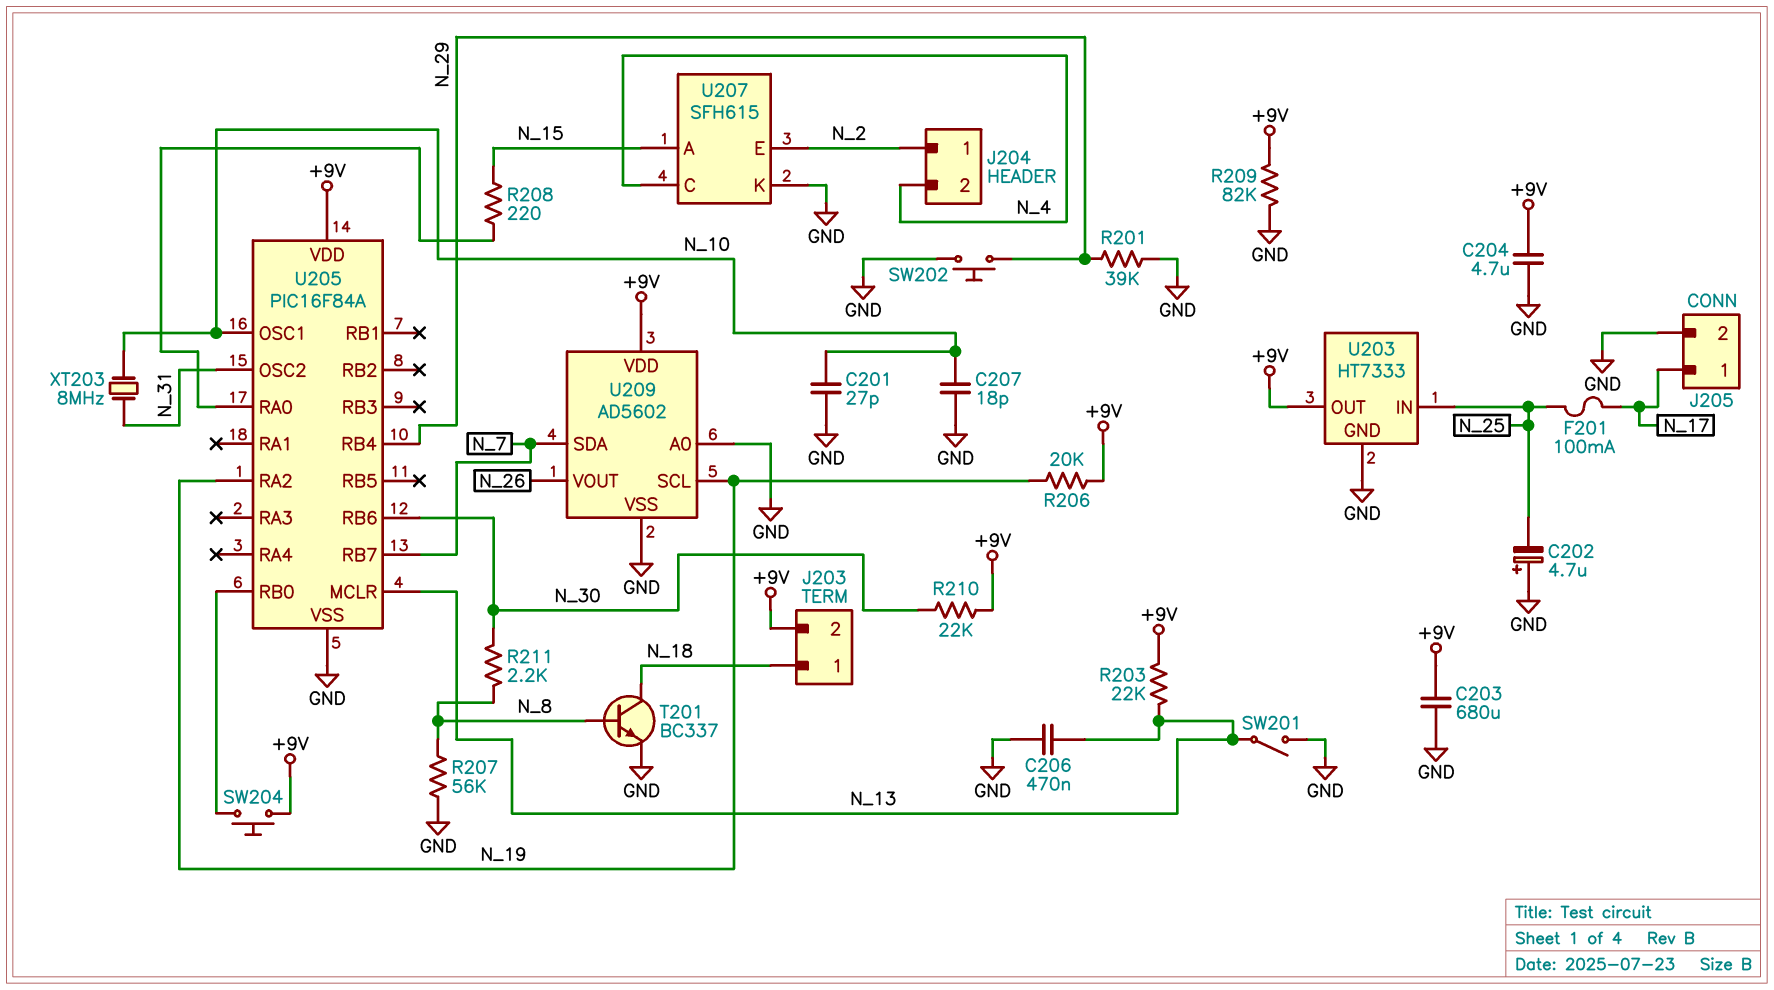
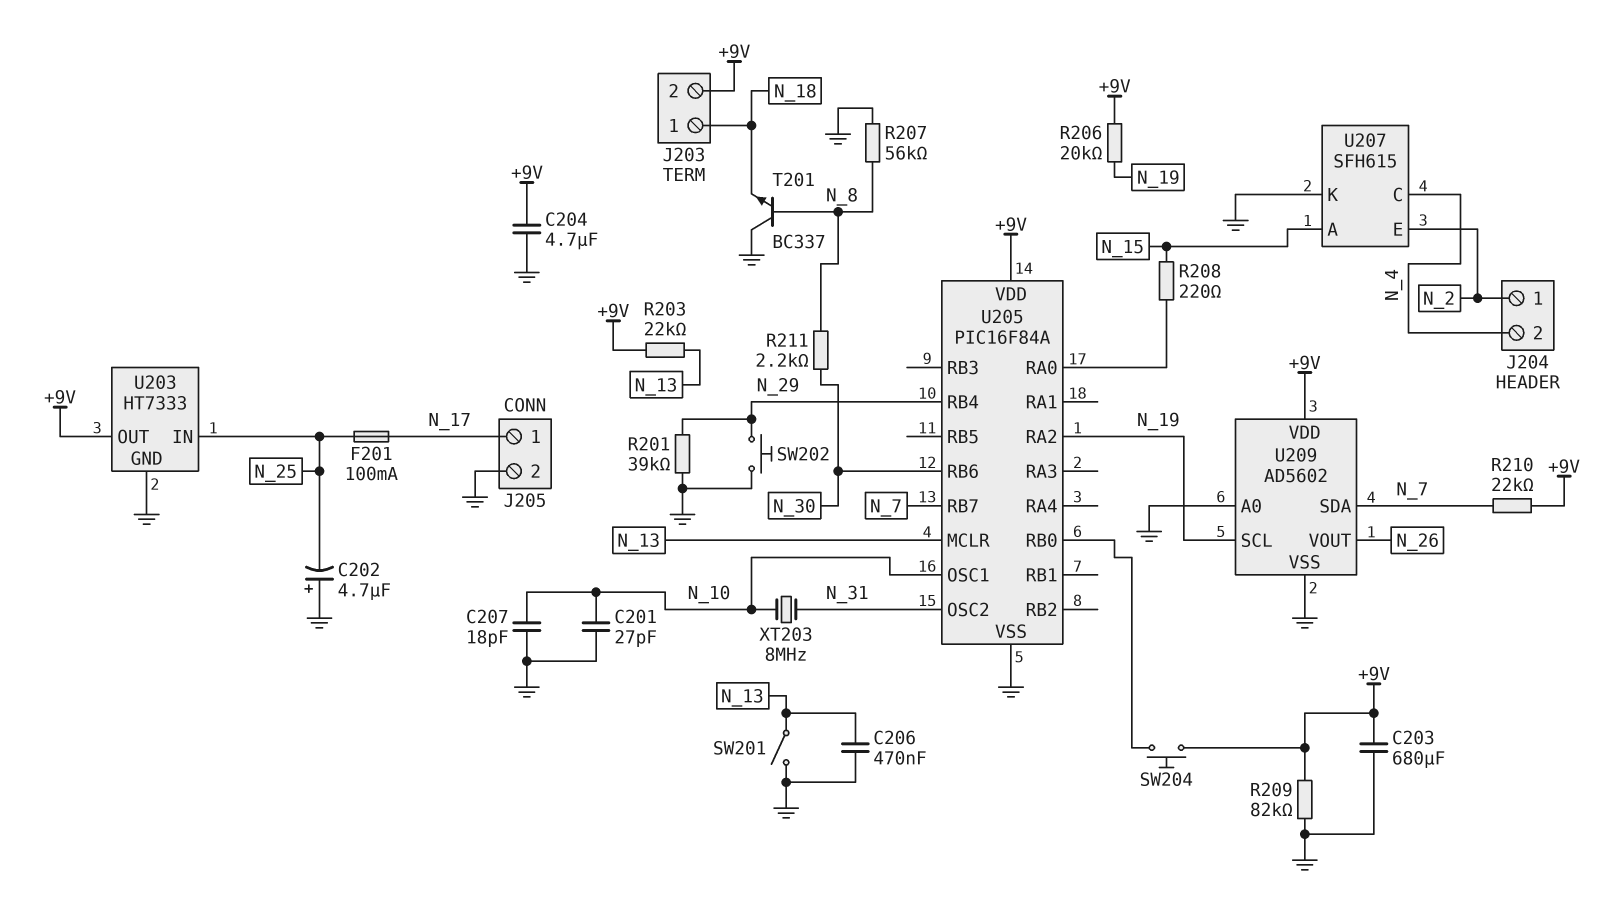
R210: 22k (+9V, N_30) -> 22k (+9V, N_7)
T201: NPN BC337 (B N_8, C N_18, E GND) -> NPN BC337 (B N_8, C GND, E N_18)

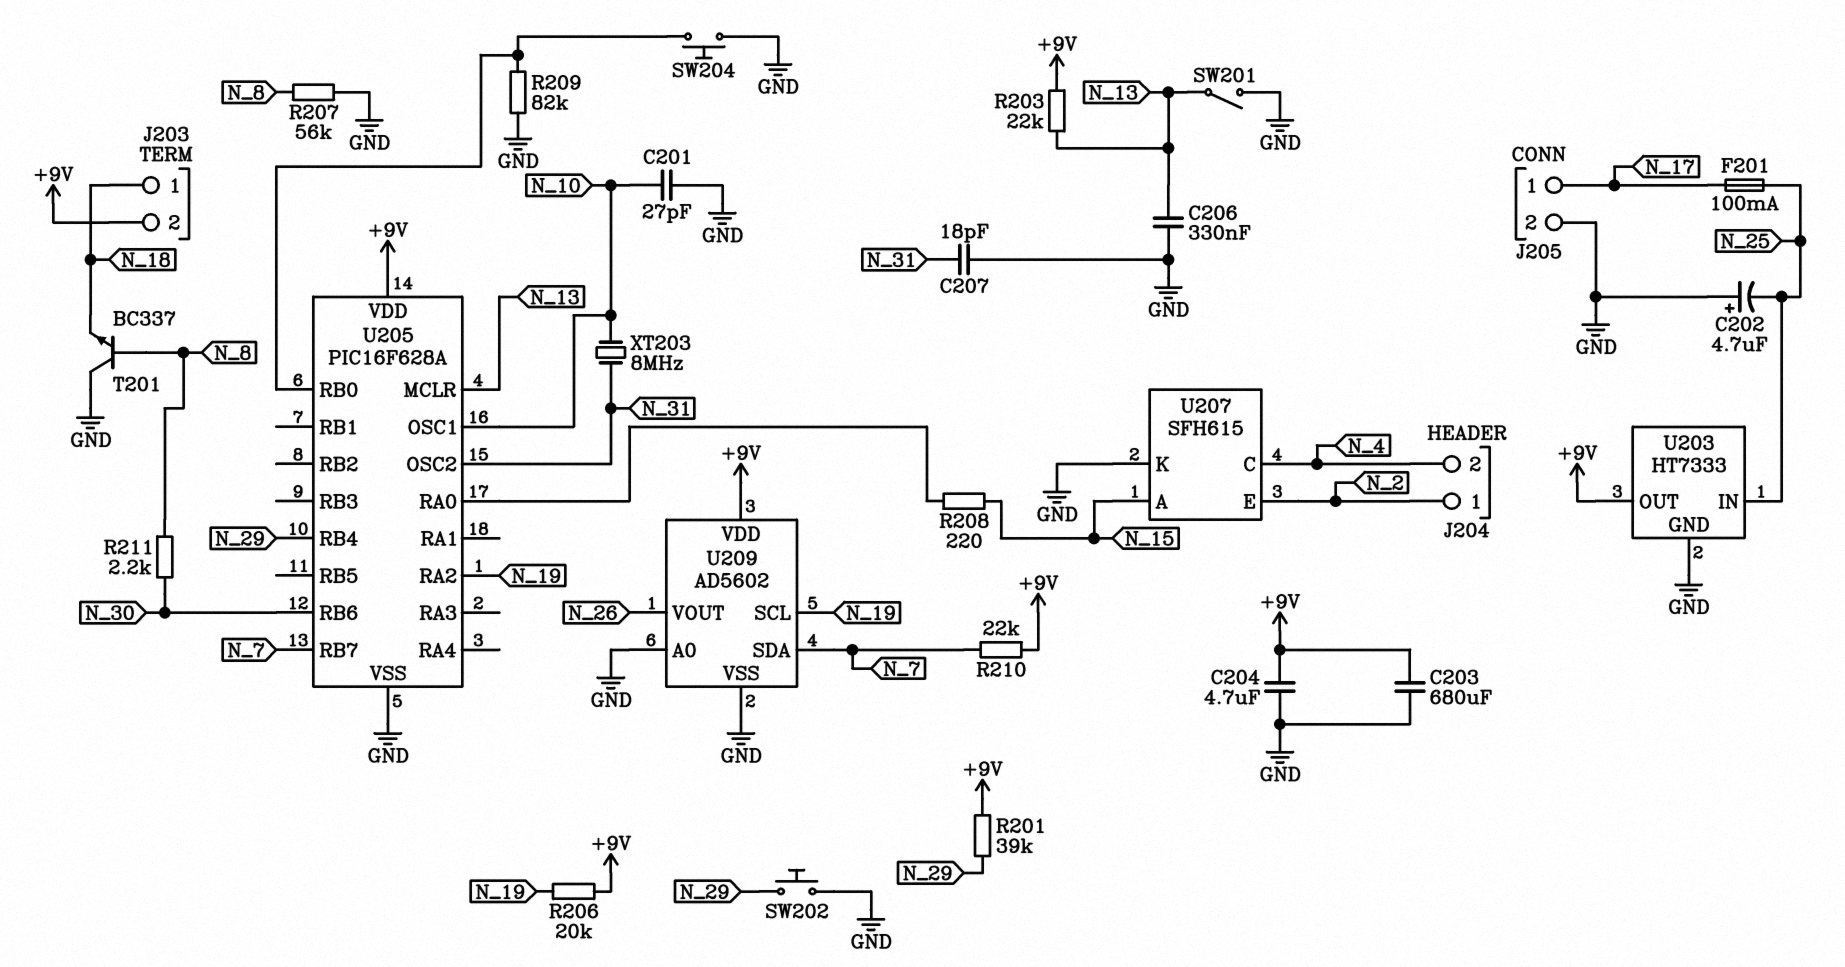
C206: 470nF (GND, N_13) -> 330nF (GND, N_13)
C207: 18pF (GND, N_10) -> 18pF (GND, N_31)
R201: 39k (GND, N_29) -> 39k (+9V, N_29)
R209: 82k (+9V, GND) -> 82k (GND, U205/RB0)
SW204: button (+9V, U205/RB0) -> button (GND, U205/RB0)
U205: PIC16F84A -> PIC16F628A

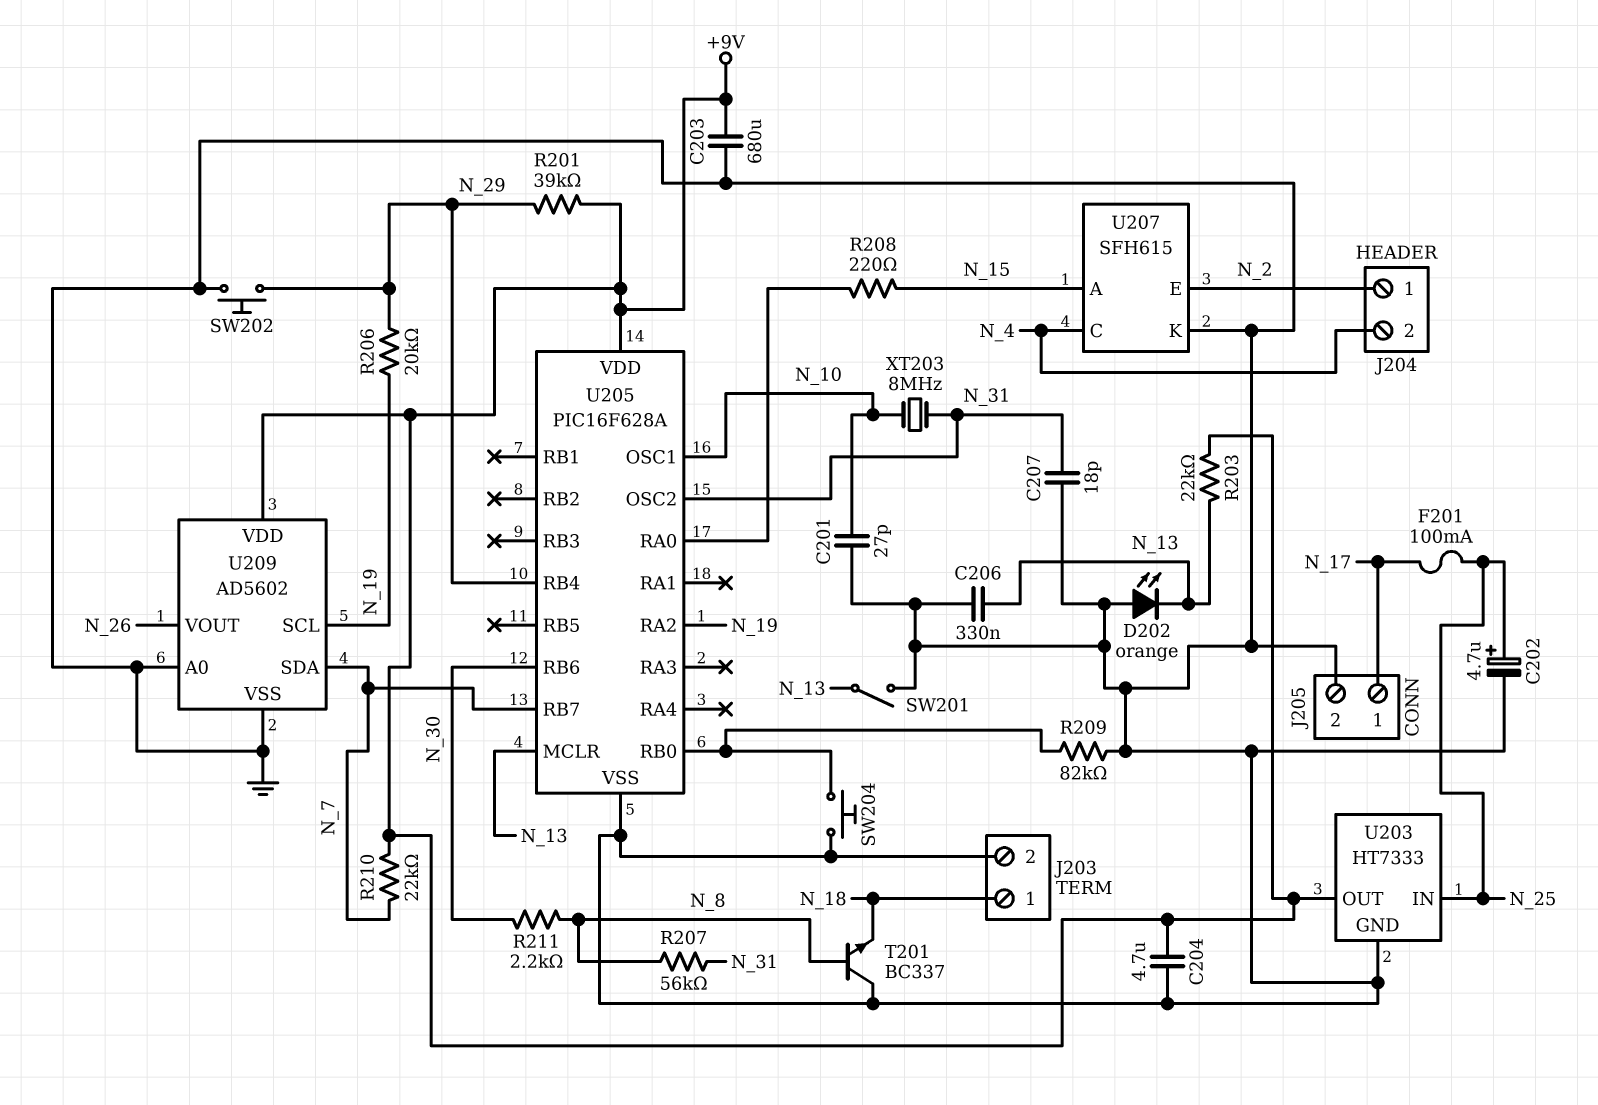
C202: 4.7uF (plus GND, minus N_25) -> 4.7uF (plus N_25, minus GND)
D202: none -> LED orange (A GND, K N_13)
J203 pin 2: +9V -> GND
R206: 20k (+9V, N_19) -> 20k (N_19, N_29)
R207: 56k (GND, N_8) -> 56k (N_8, N_31)

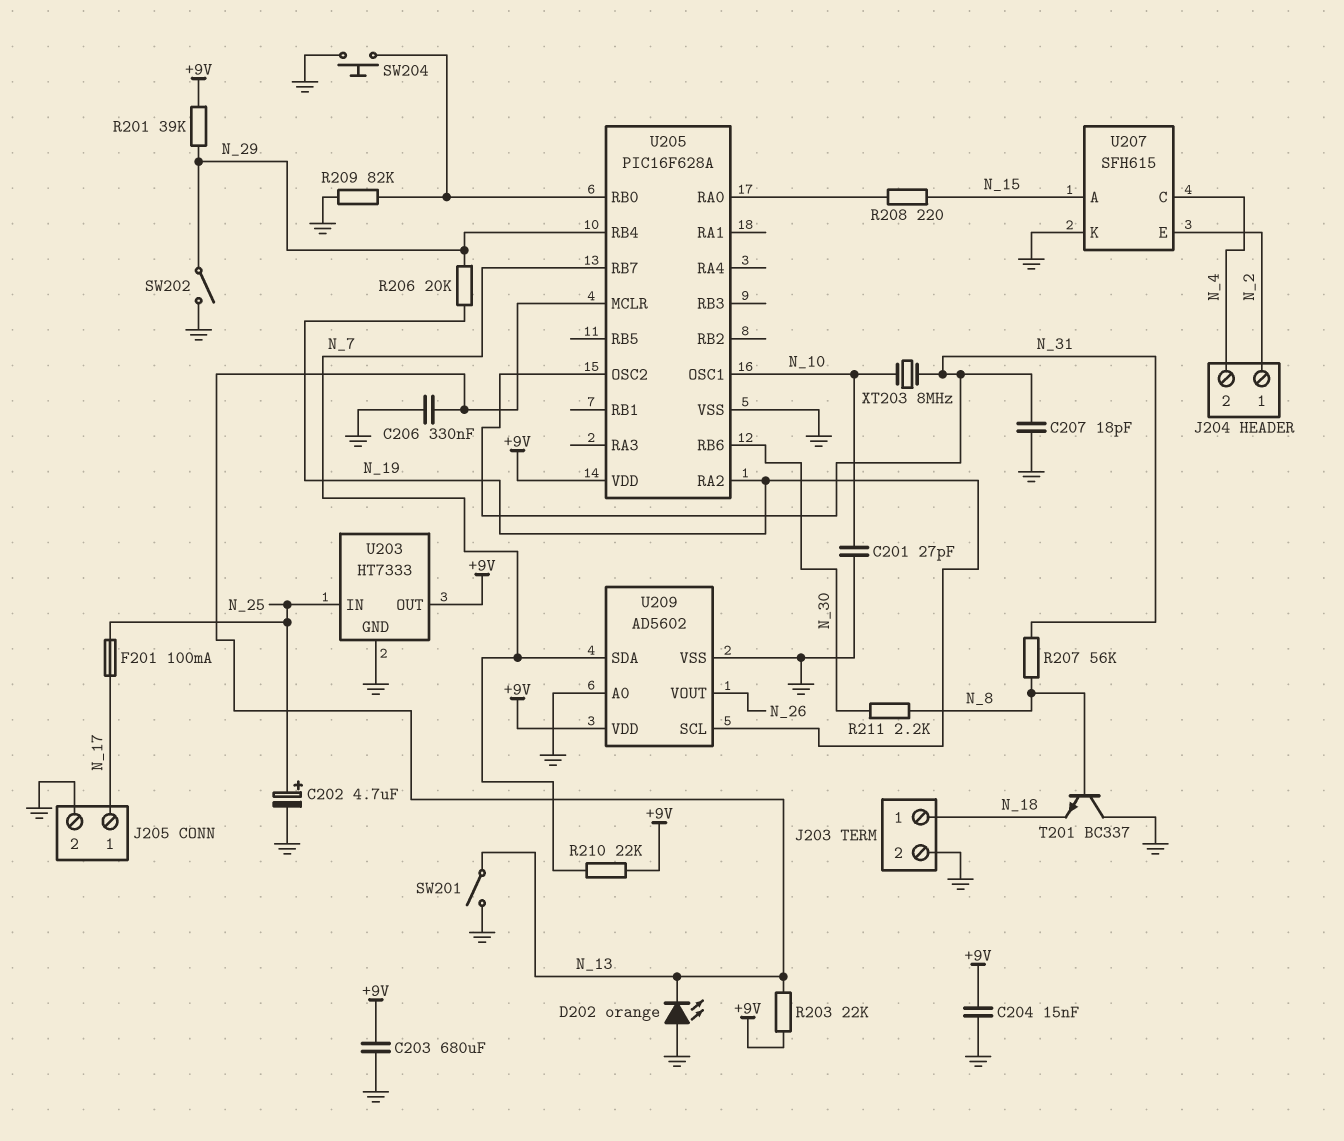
C204: 4.7uF (+9V, GND) -> 15nF (+9V, GND)
SW202: button (GND, N_29) -> switch (GND, N_29)

